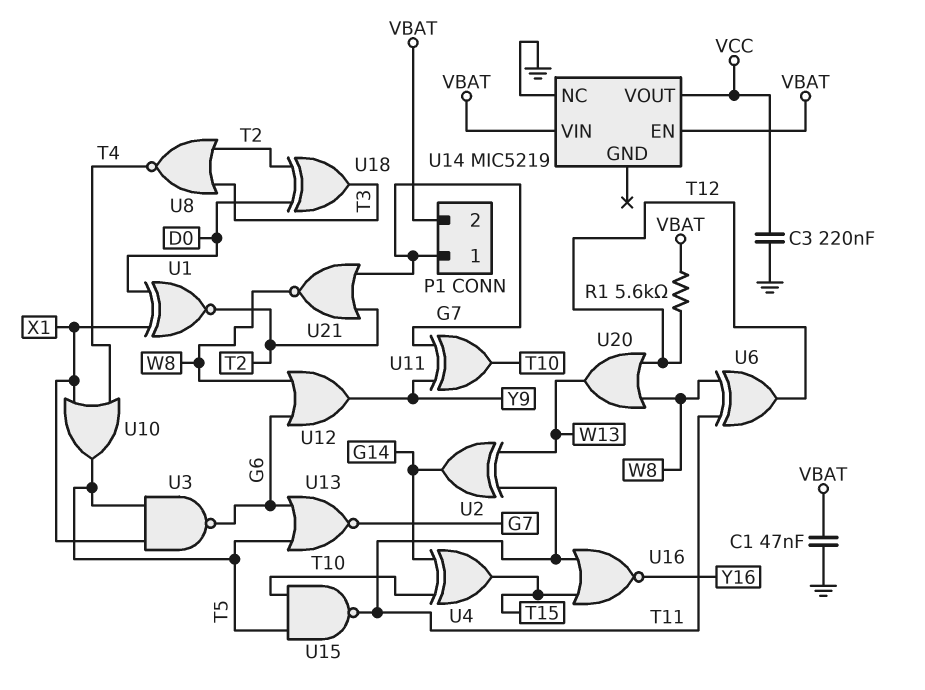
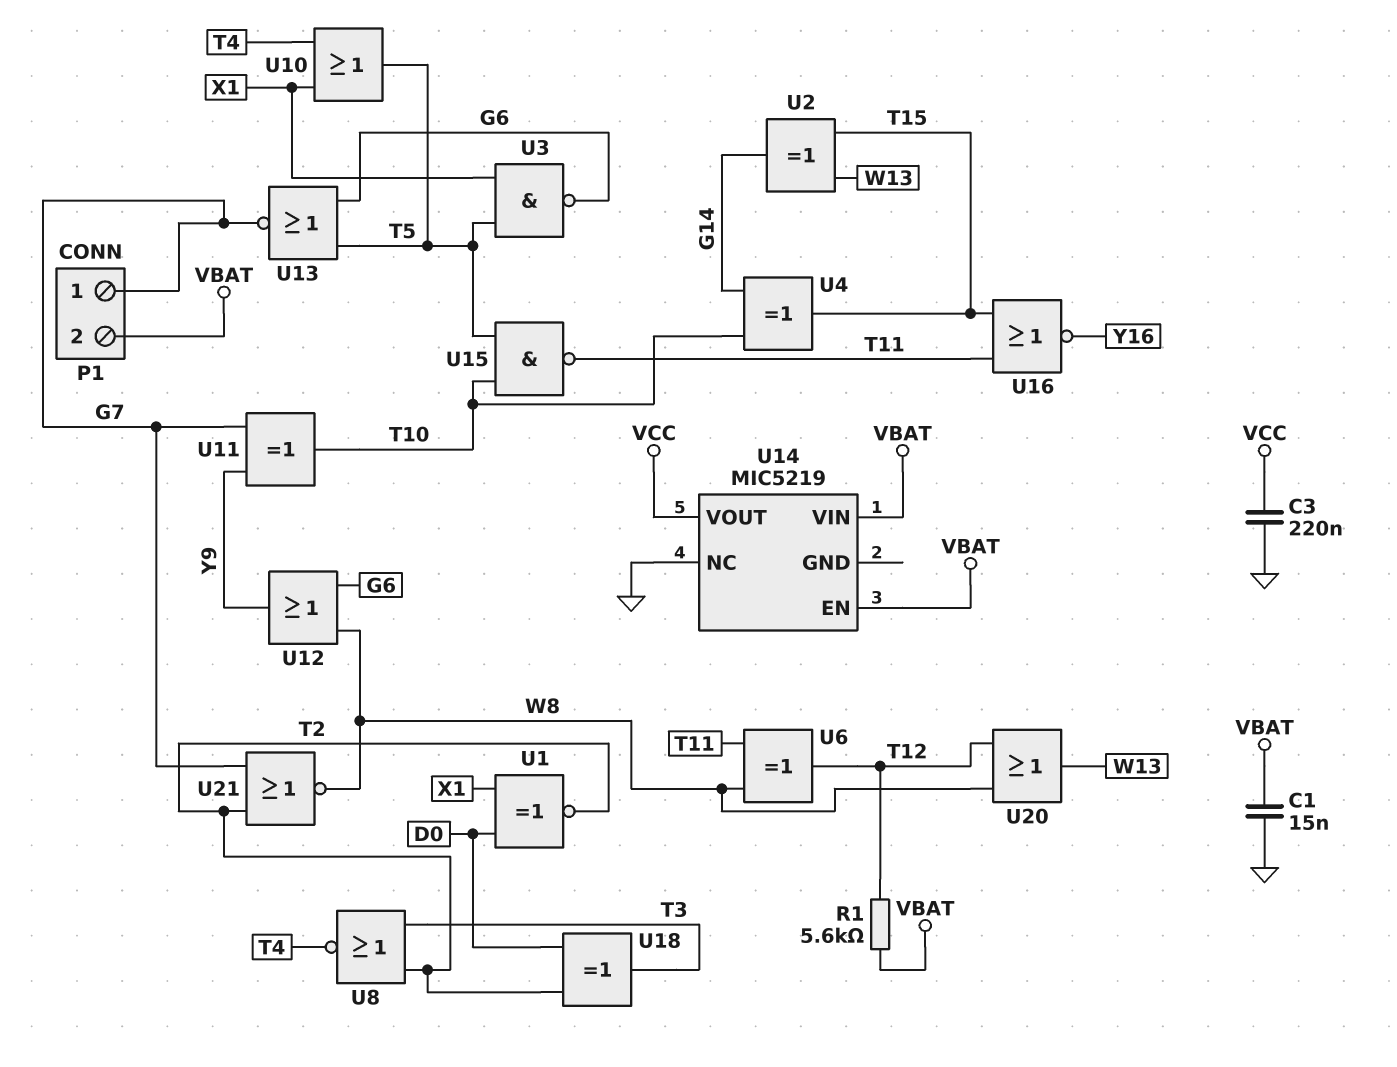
C1: 47nF (GND, VBAT) -> 15nF (GND, VBAT)
U2: XOR (in T11, in W13, out G14) -> XOR (in T15, in W13, out G14)

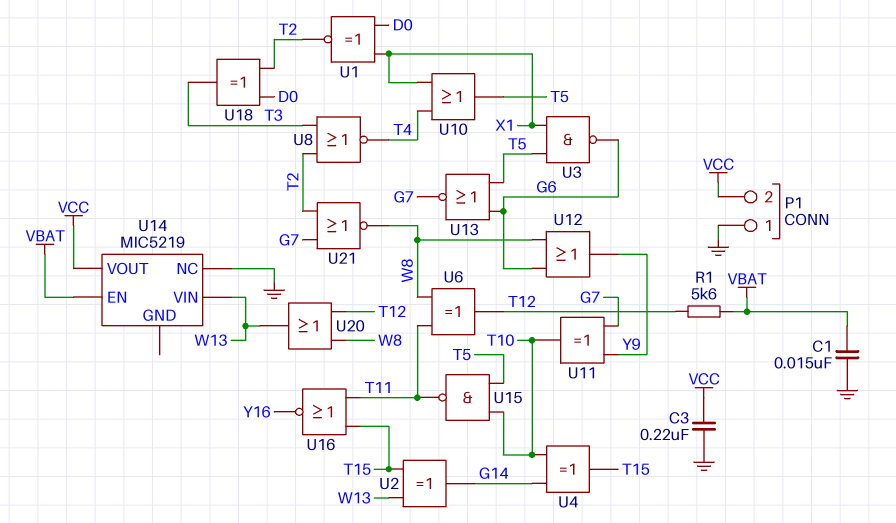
P1 pin 1: G7 -> GND
P1 pin 2: VBAT -> VCC
U14 pin VIN: VBAT -> W13

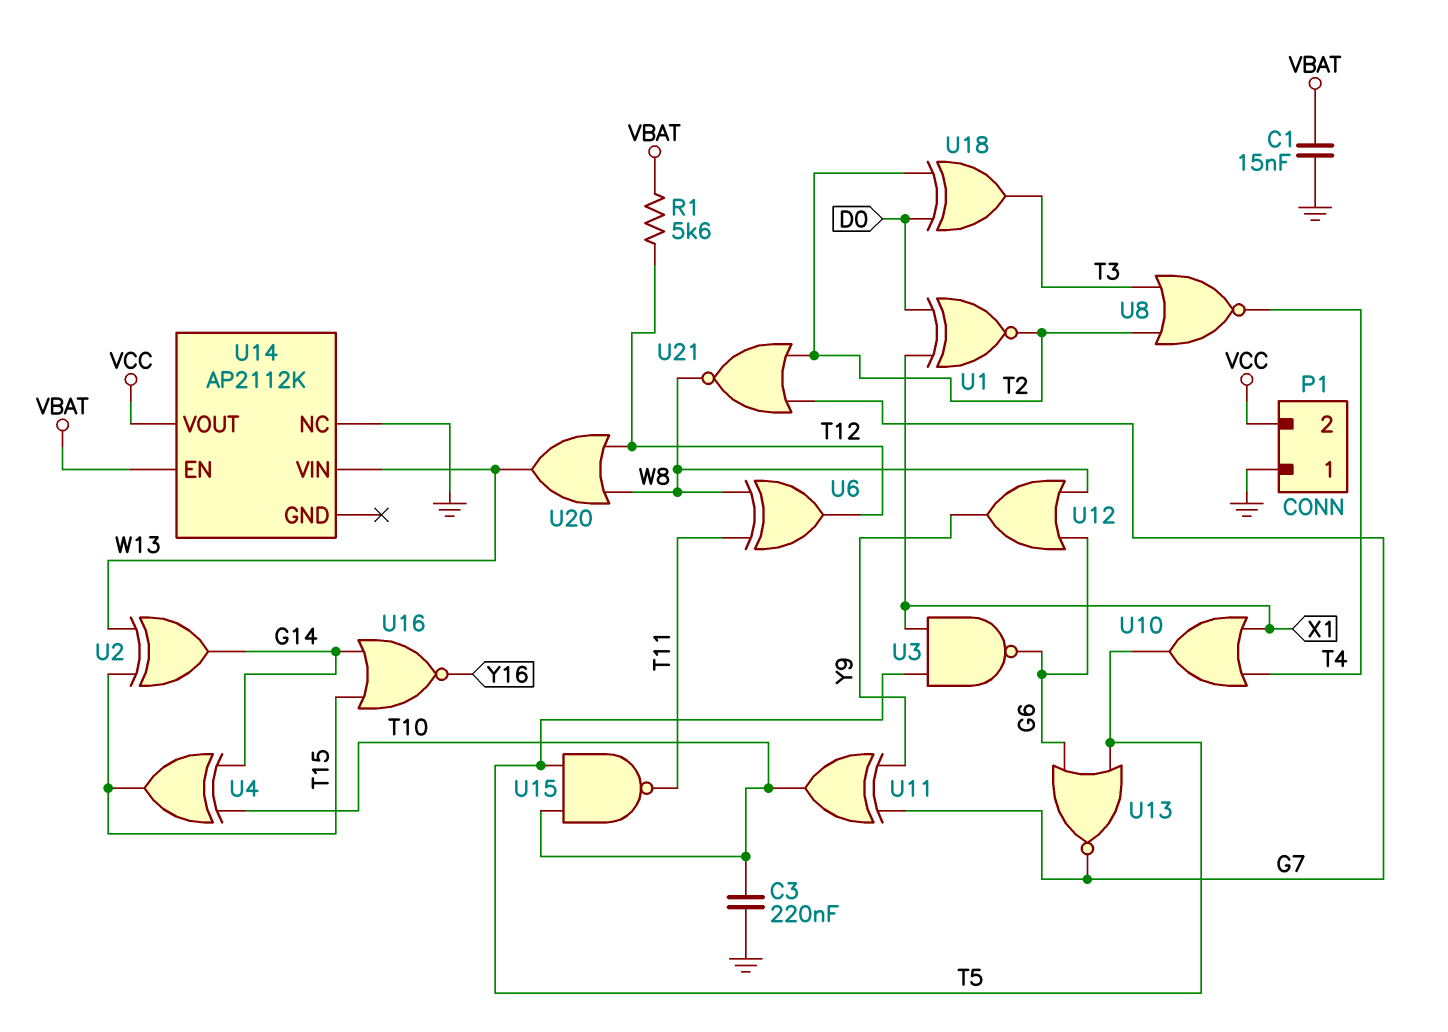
C3: 220nF (GND, VCC) -> 220nF (GND, T10)
U14: MIC5219 -> AP2112K
U16: NOR (in T11, in T15, out Y16) -> NOR (in G14, in T15, out Y16)

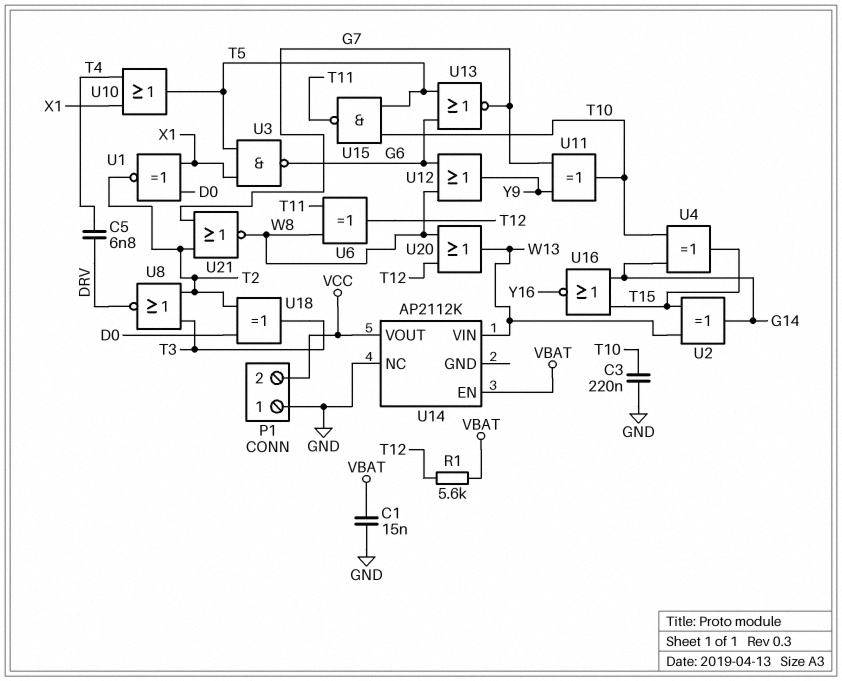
C5: none -> 6.8nF (DRV, T4)
U8: NOR (in T2, in T3, out T4) -> NOR (in T2, in T3, out DRV)

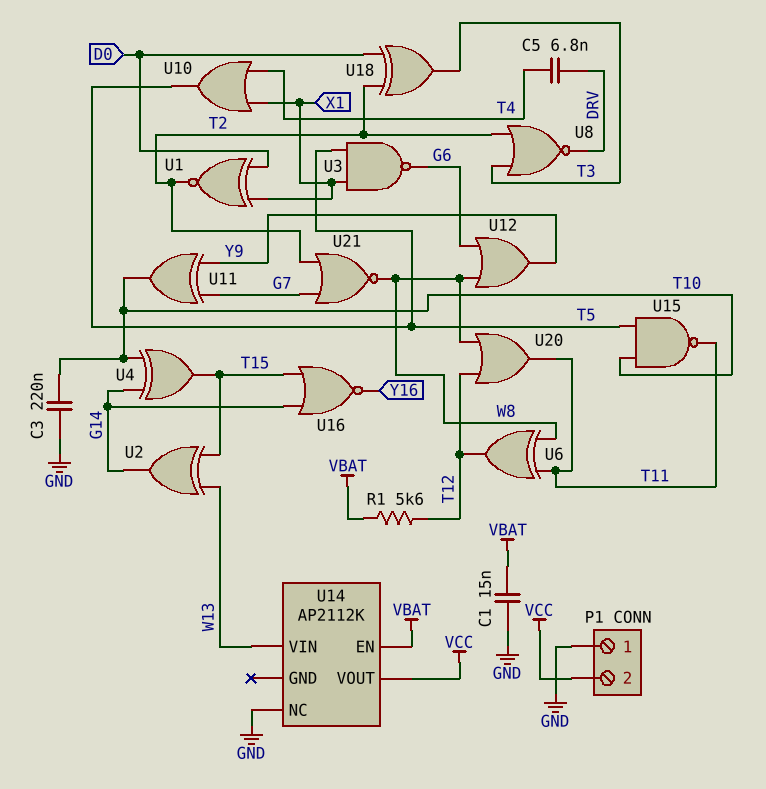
U13: NOR (in G6, in T5, out G7) -> none
U20: OR (in T12, in W8, out W13) -> OR (in T12, in W8, out T11)

